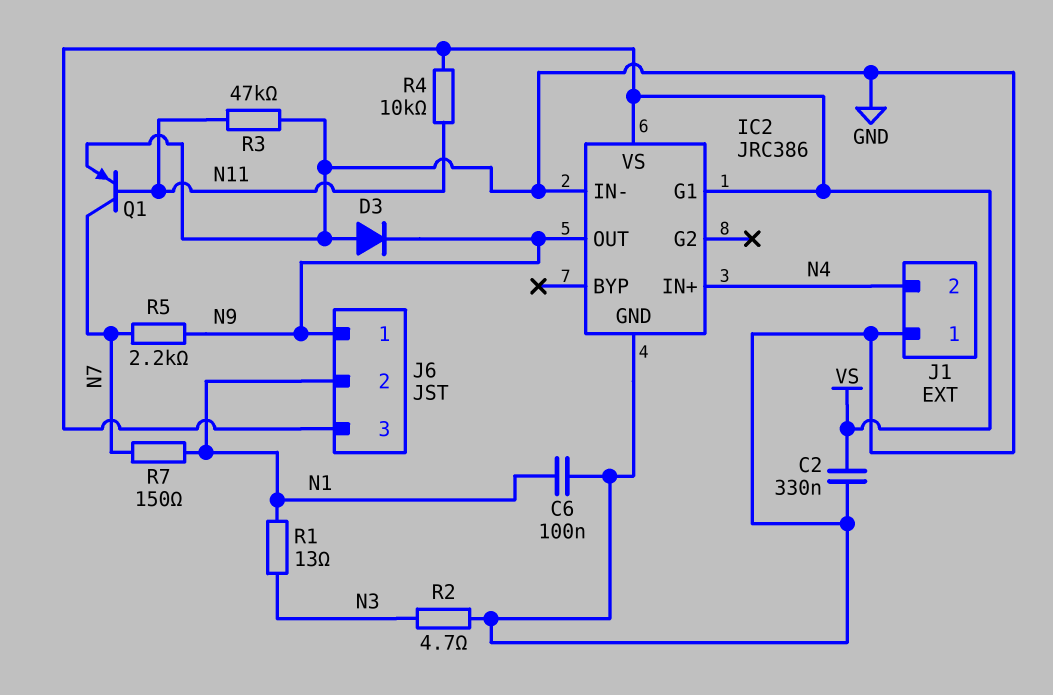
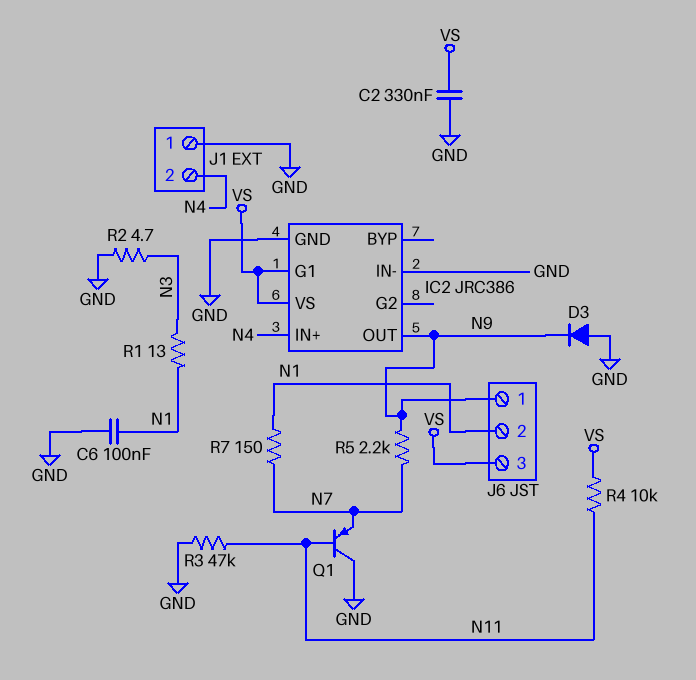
Q1: PNP (B N11, C N7, E GND) -> PNP (B N11, C GND, E N7)

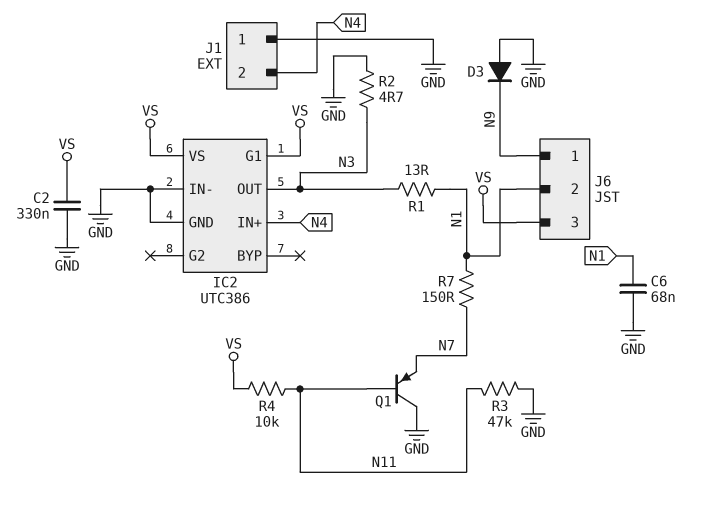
C6: 100nF (GND, N1) -> 68nF (GND, N1)
IC2: JRC386 -> UTC386
IC2 pin OUT: N9 -> N3
R5: 2.2k (N7, N9) -> none

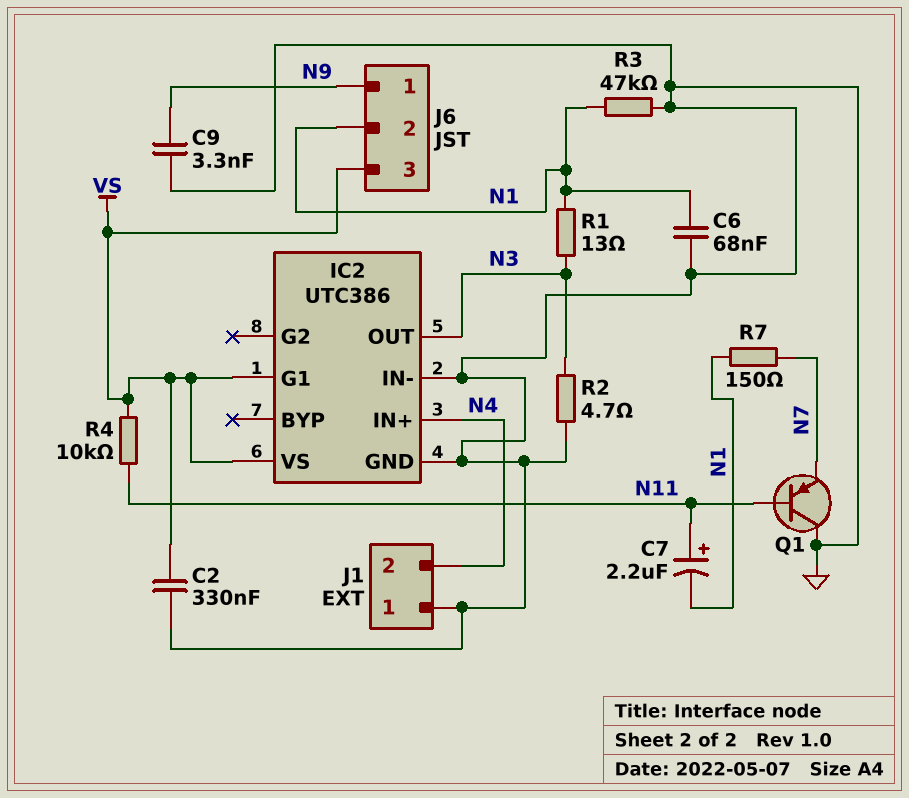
C7: none -> 2.2uF (plus N11, minus N1)
C9: none -> 3.3nF (GND, N9)
D3: diode (A GND, K N9) -> none
R3: 47k (GND, N11) -> 47k (GND, N1)

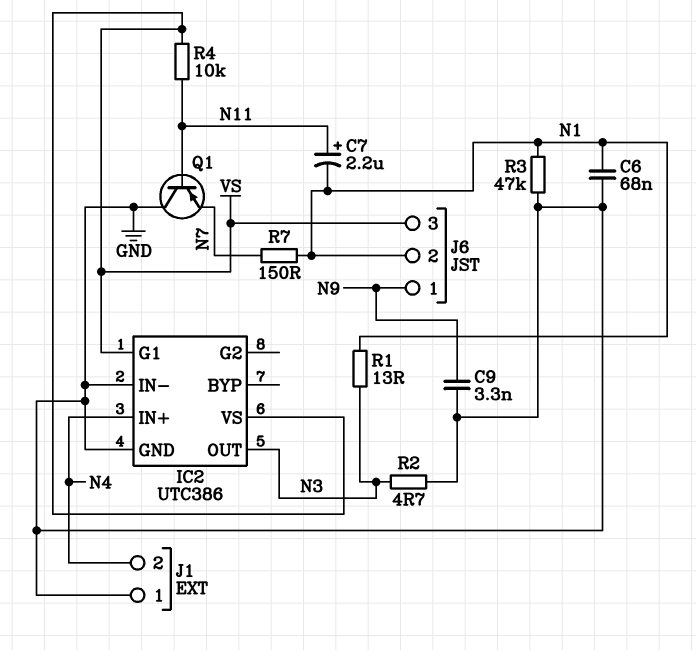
C2: 330nF (GND, VS) -> none

